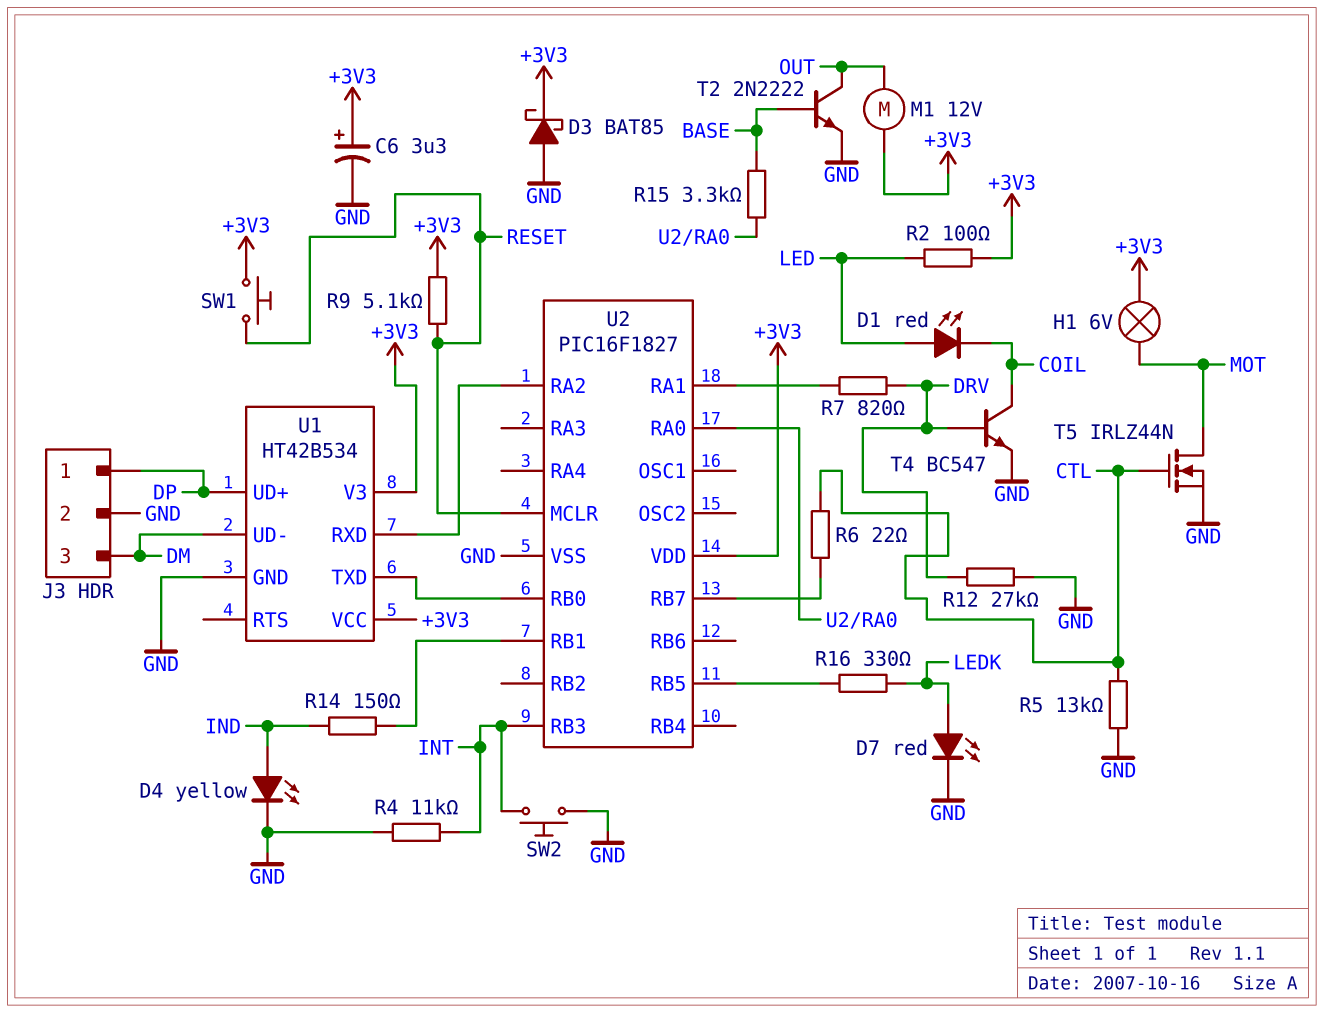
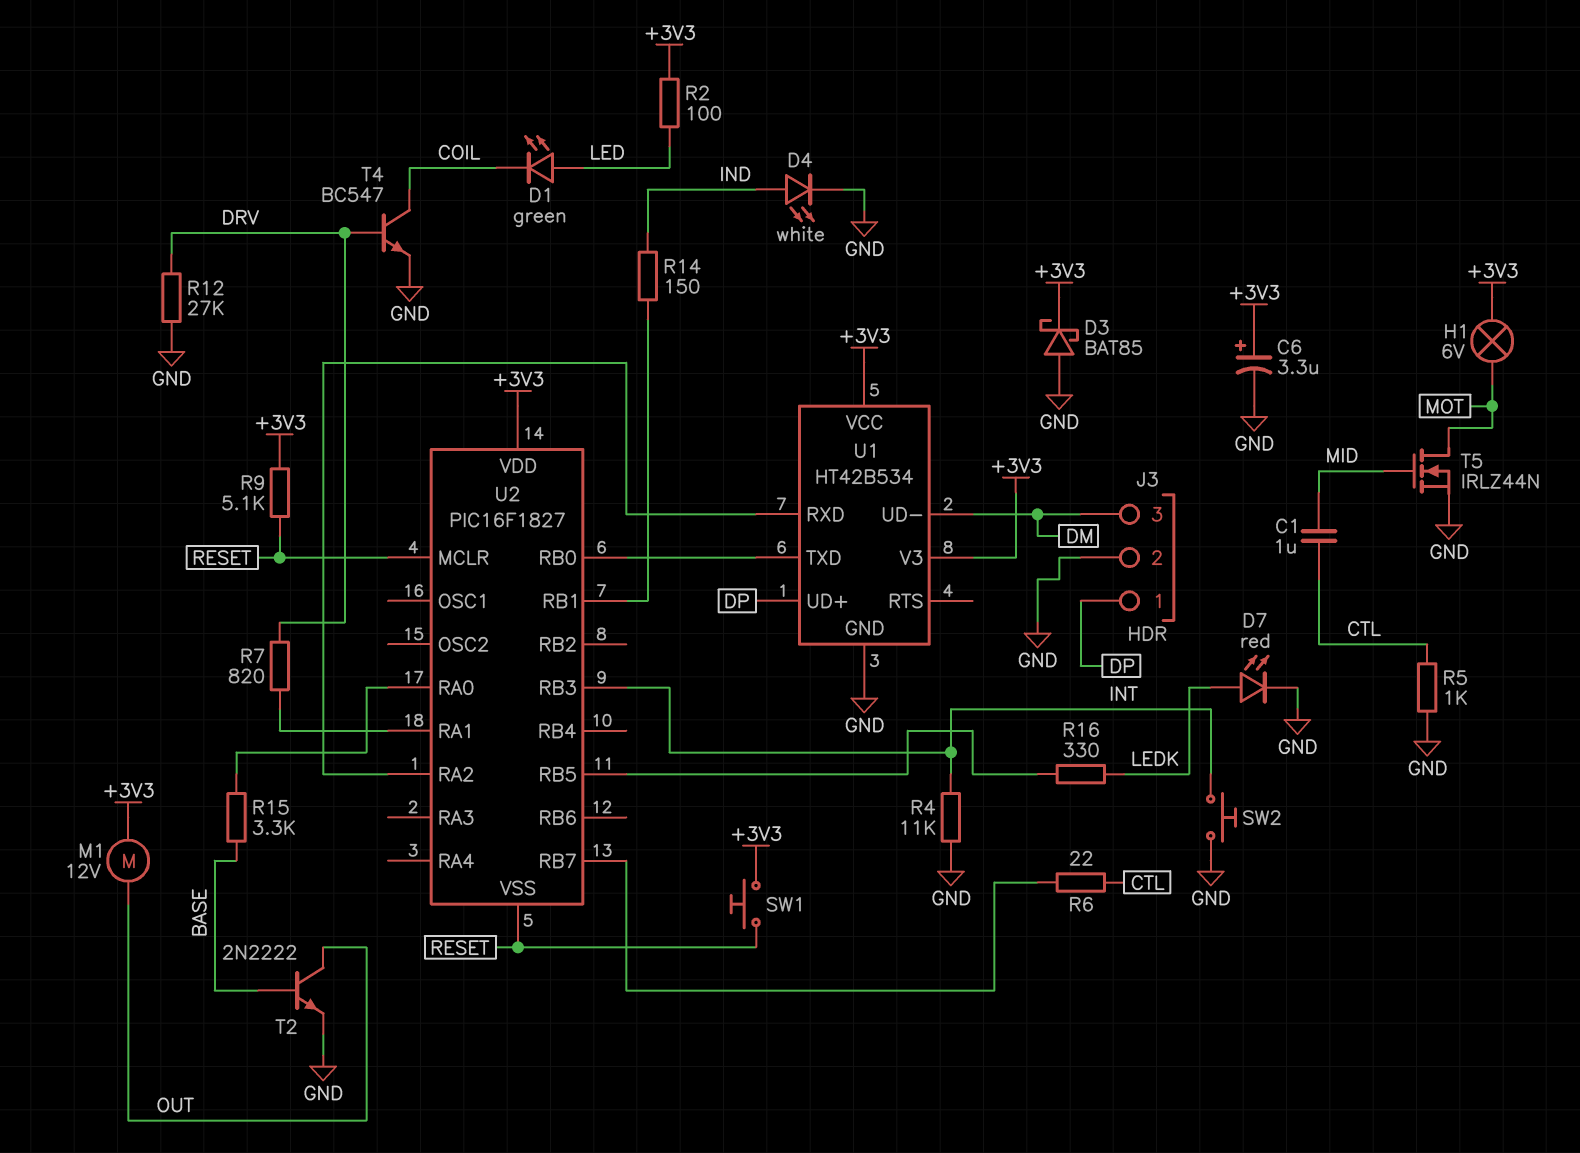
C1: none -> 1uF (CTL, MID)
D1: LED red (A LED, K COIL) -> LED green (A LED, K COIL)
D4: LED yellow (A IND, K GND) -> LED white (A IND, K GND)
R5: 13k (CTL, GND) -> 1k (CTL, GND)
T5: NMOS IRLZ44N (G CTL, D MOT, S GND) -> NMOS IRLZ44N (G MID, D MOT, S GND)
U2 pin VSS: GND -> RESET

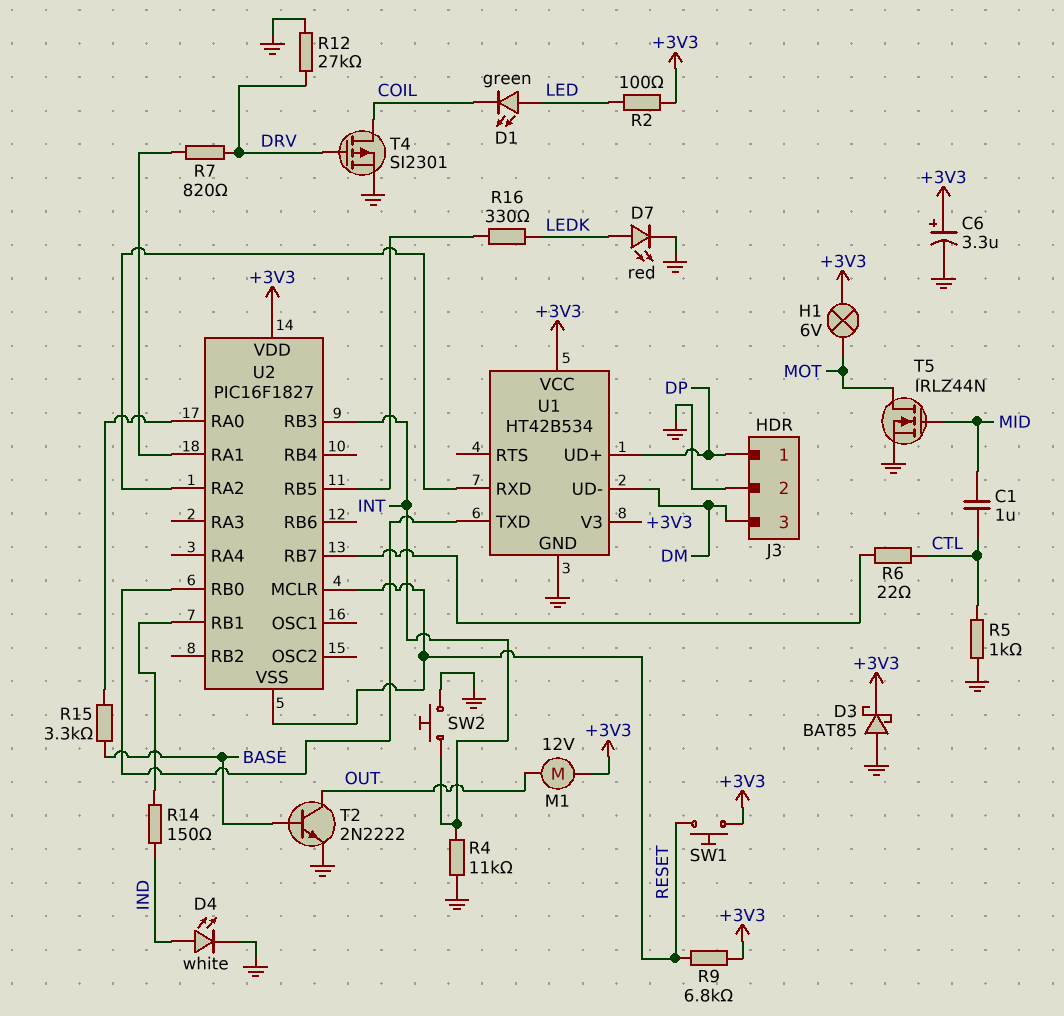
R9: 5.1k (+3V3, RESET) -> 6.8k (+3V3, RESET)
T4: NPN BC547 (B DRV, C COIL, E GND) -> PMOS SI2301 (G DRV, D COIL, S GND)

